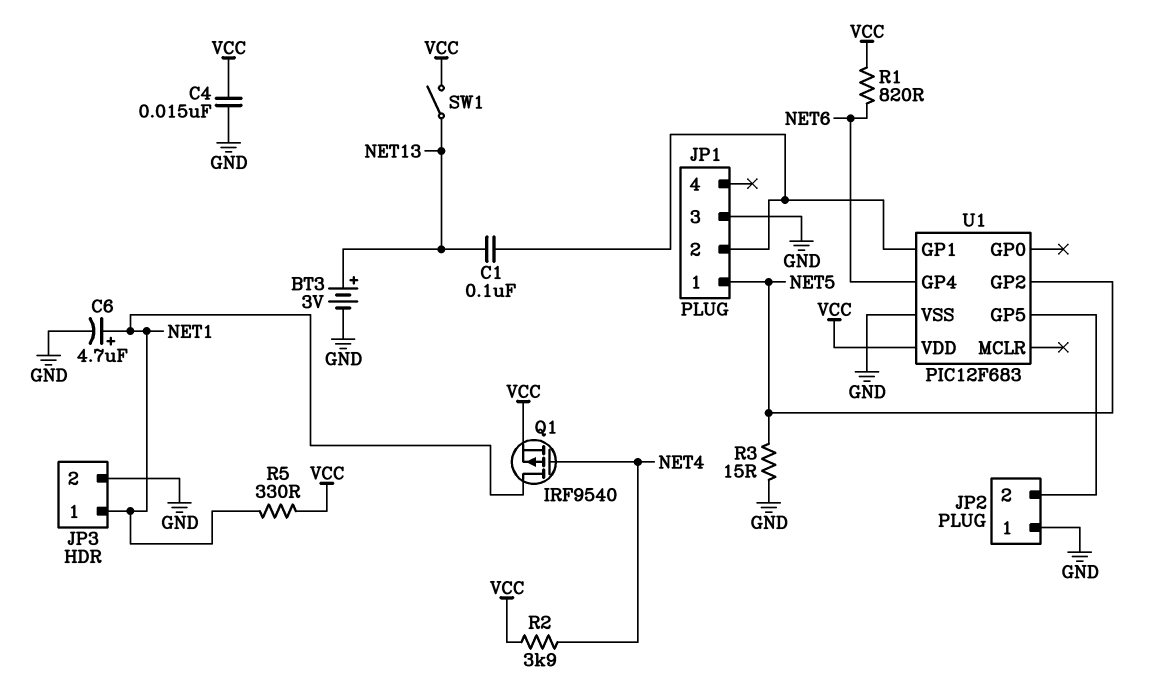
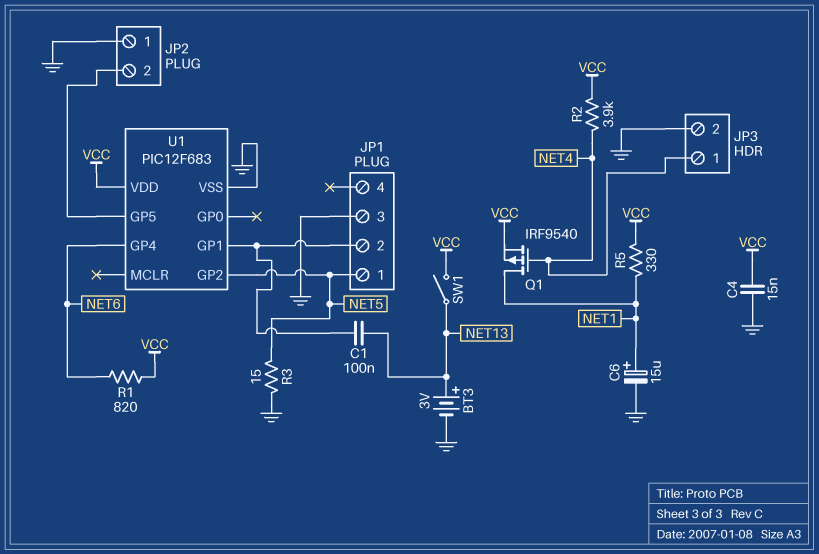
C6: 4.7uF (plus NET1, minus GND) -> 15uF (plus NET1, minus GND)
JP3 pin 1: NET1 -> NET4

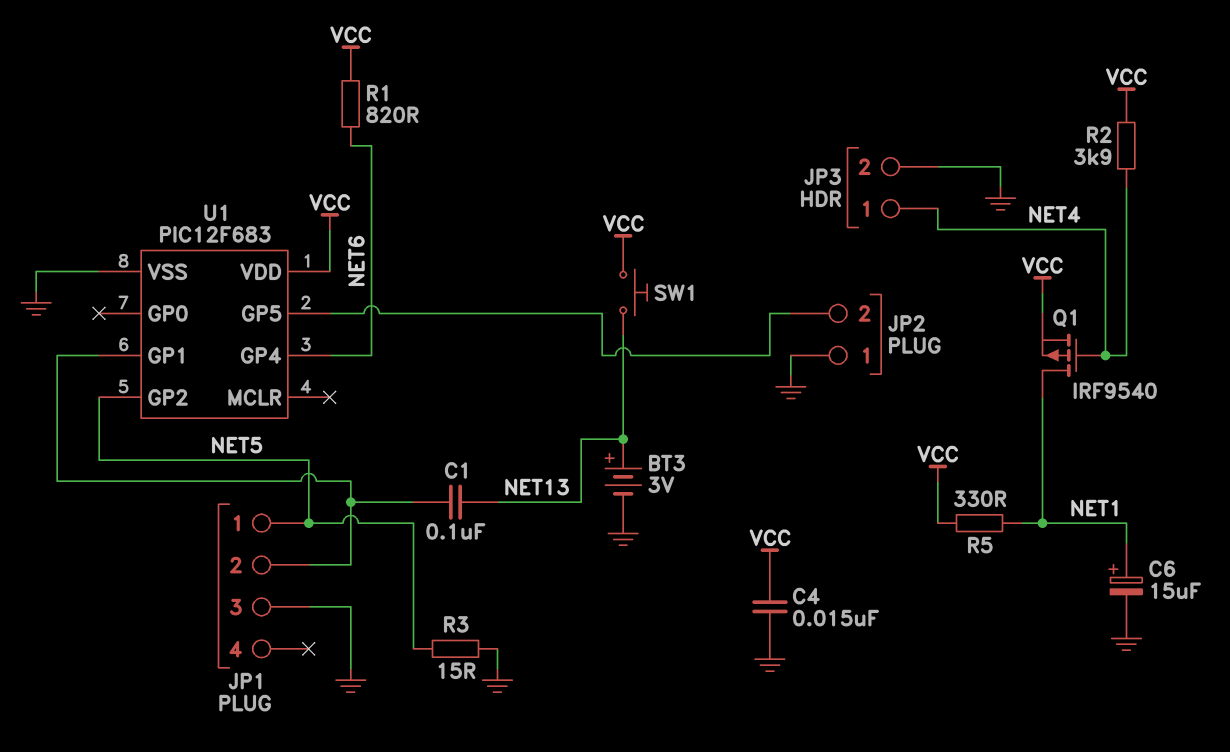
SW1: switch (NET13, VCC) -> button (NET13, VCC)

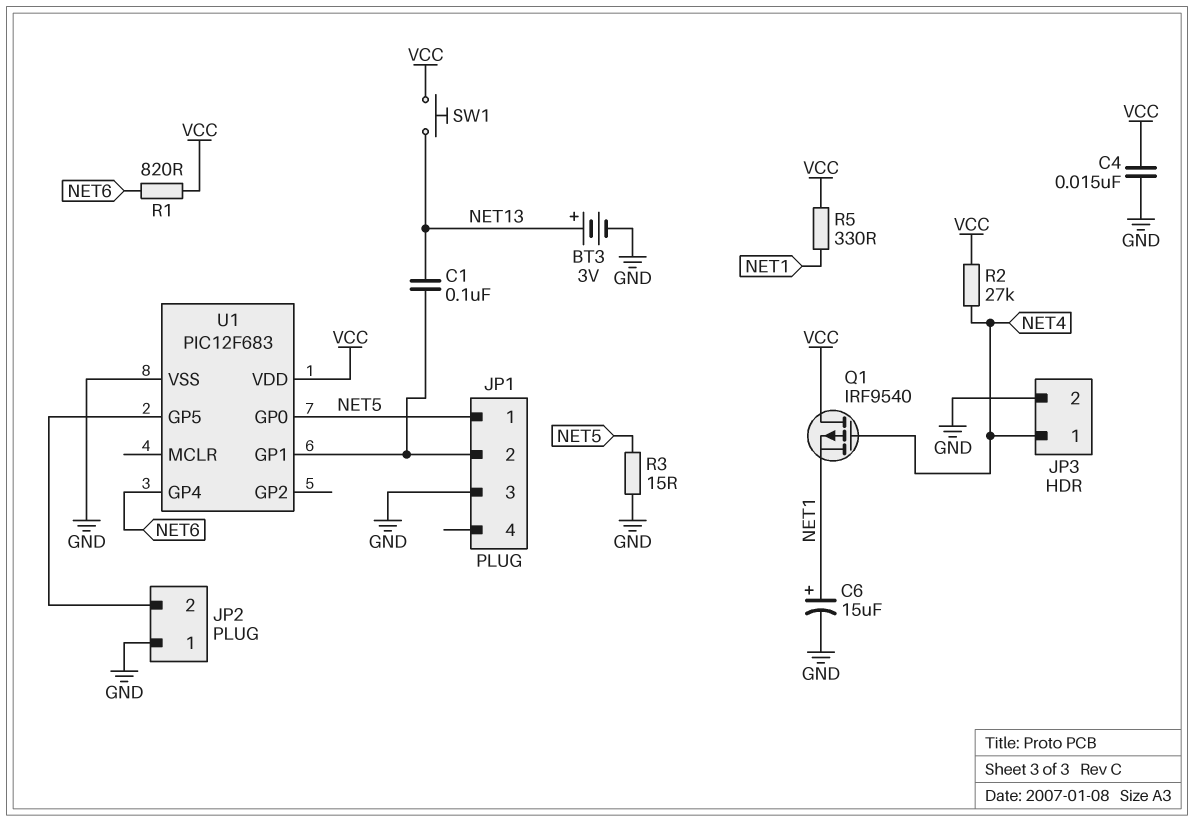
Q1: PMOS IRF9540 (G NET4, D NET1, S VCC) -> PMOS IRF9540 (G NET4, D VCC, S NET1)
R2: 3.9k (NET4, VCC) -> 27k (NET4, VCC)
U1 pin GP0: none -> NET5
U1 pin GP2: NET5 -> none

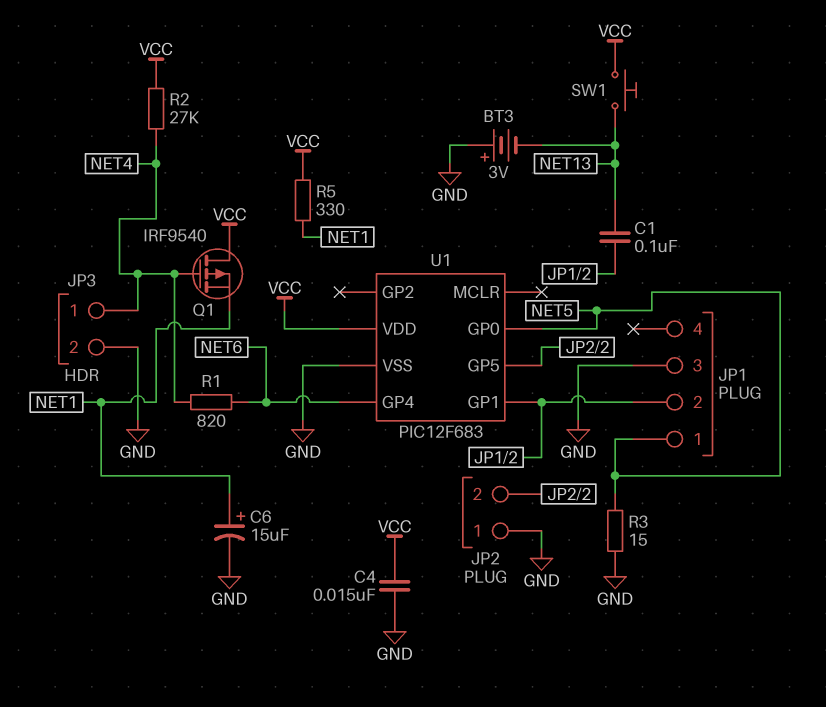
BT3: 3V (plus NET13, minus GND) -> 3V (plus GND, minus NET13)
R1: 820 (NET6, VCC) -> 820 (NET4, NET6)

